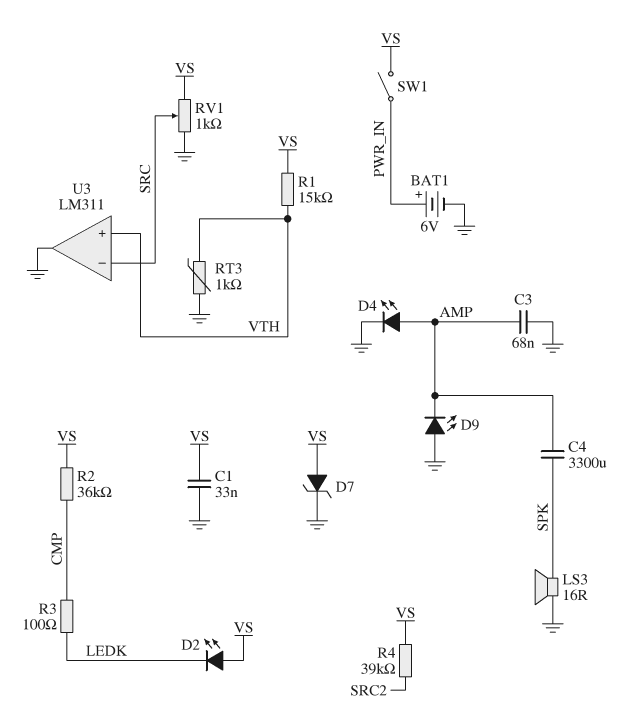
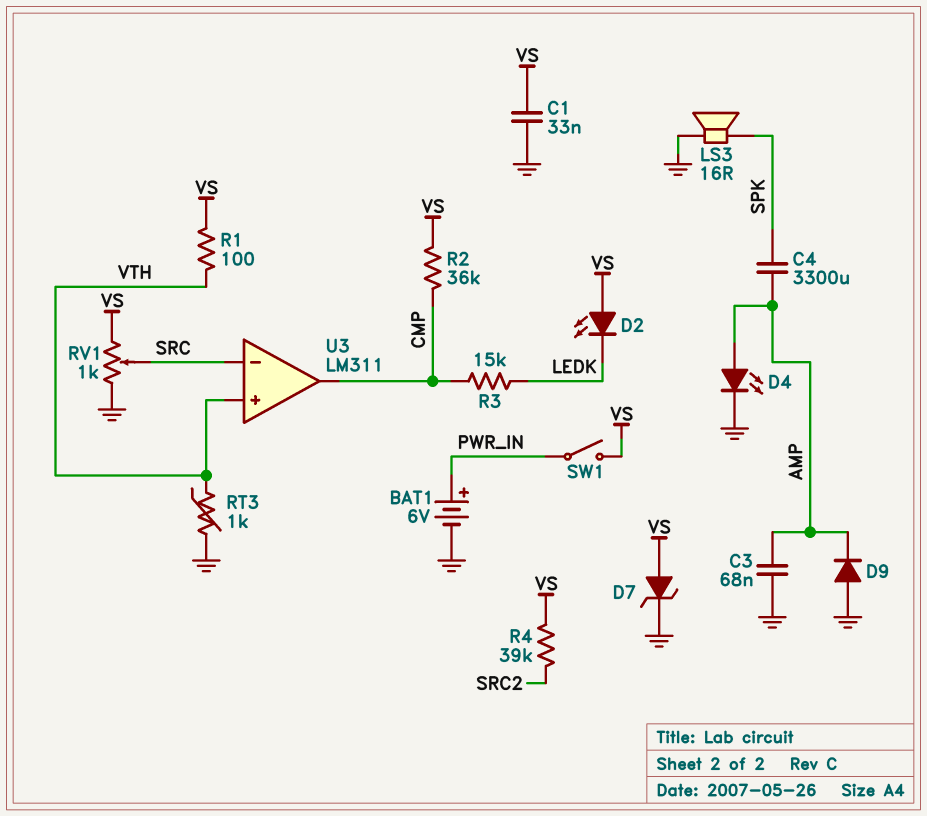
D9: LED (A GND, K AMP) -> diode (A GND, K AMP)
R1: 15k (VS, VTH) -> 100 (VS, VTH)
R3: 100 (CMP, LEDK) -> 15k (CMP, LEDK)
U3 pin out: GND -> CMP

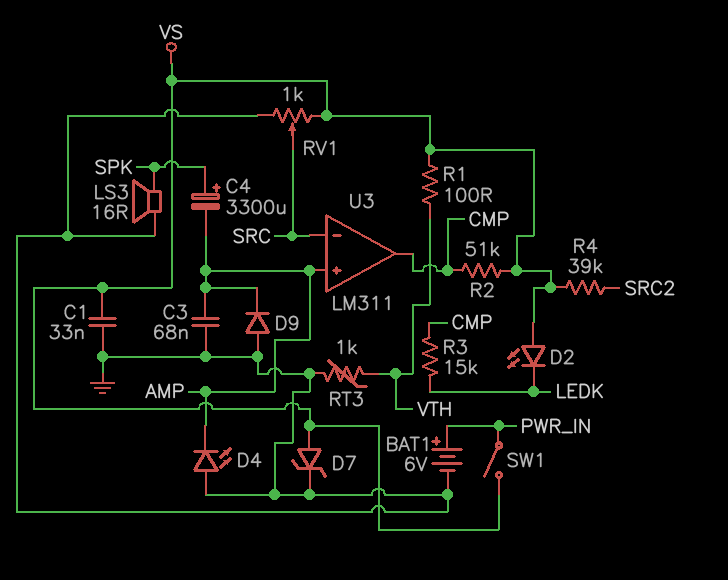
C4: 3300uF (AMP, SPK) -> 3300uF (plus SPK, minus AMP)
D4: LED (A AMP, K GND) -> LED (A GND, K AMP)
R2: 36k (CMP, VS) -> 51k (CMP, VS)
U3 pin in+: VTH -> AMP

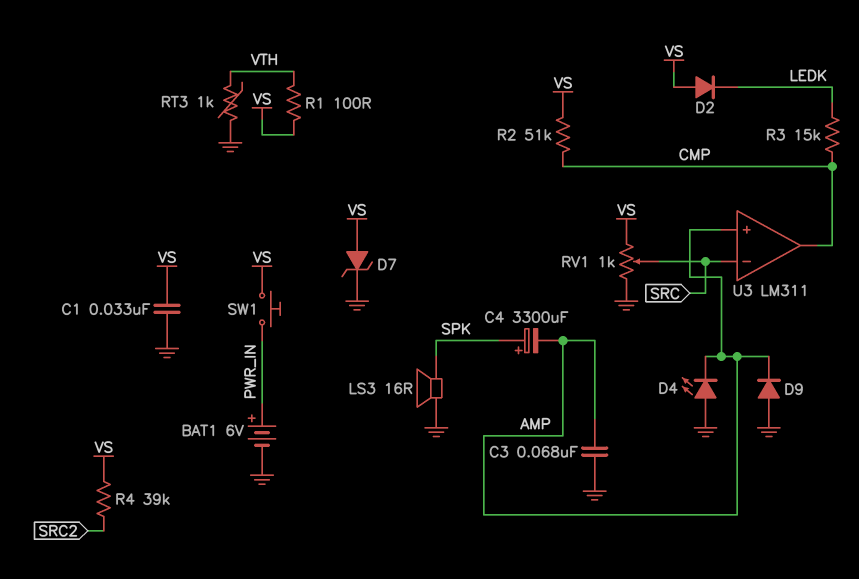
D2: LED (A VS, K LEDK) -> diode (A VS, K LEDK)
SW1: switch (PWR_IN, VS) -> button (PWR_IN, VS)

